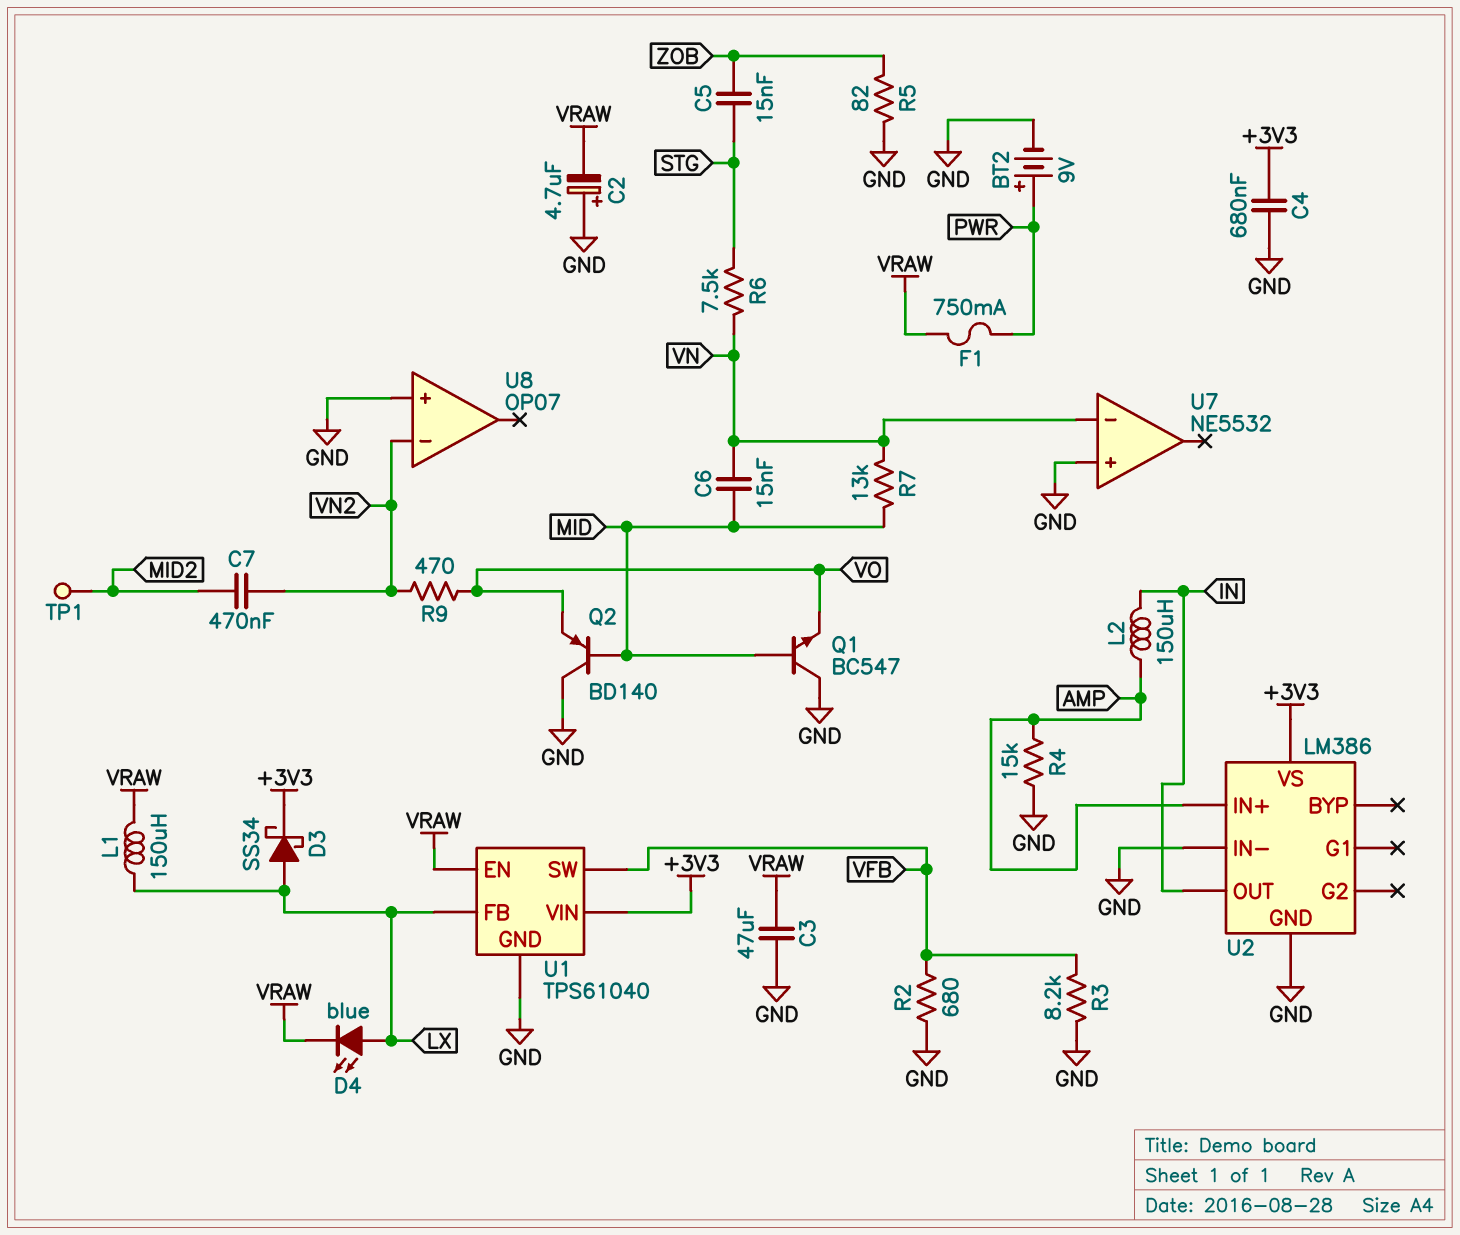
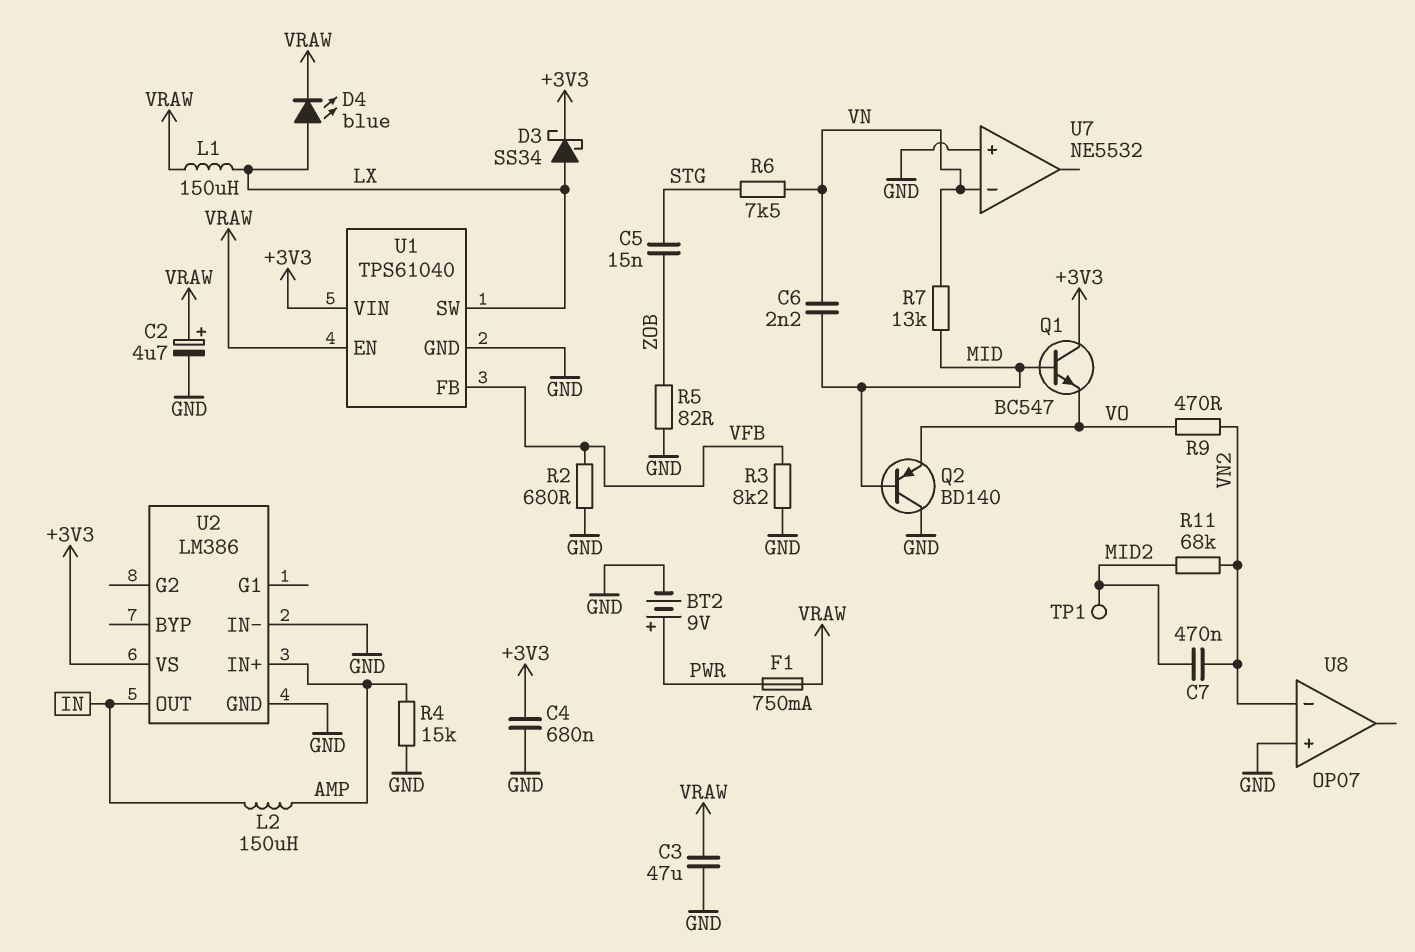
C2: 4.7uF (plus GND, minus VRAW) -> 4.7uF (plus VRAW, minus GND)
C6: 15nF (MID, VN) -> 2.2nF (MID, VN)
Q1: NPN BC547 (B MID, C GND, E VO) -> NPN BC547 (B MID, C +3V3, E VO)
R11: none -> 68k (MID2, VN2)
U1 pin FB: LX -> VFB
U1 pin SW: VFB -> LX

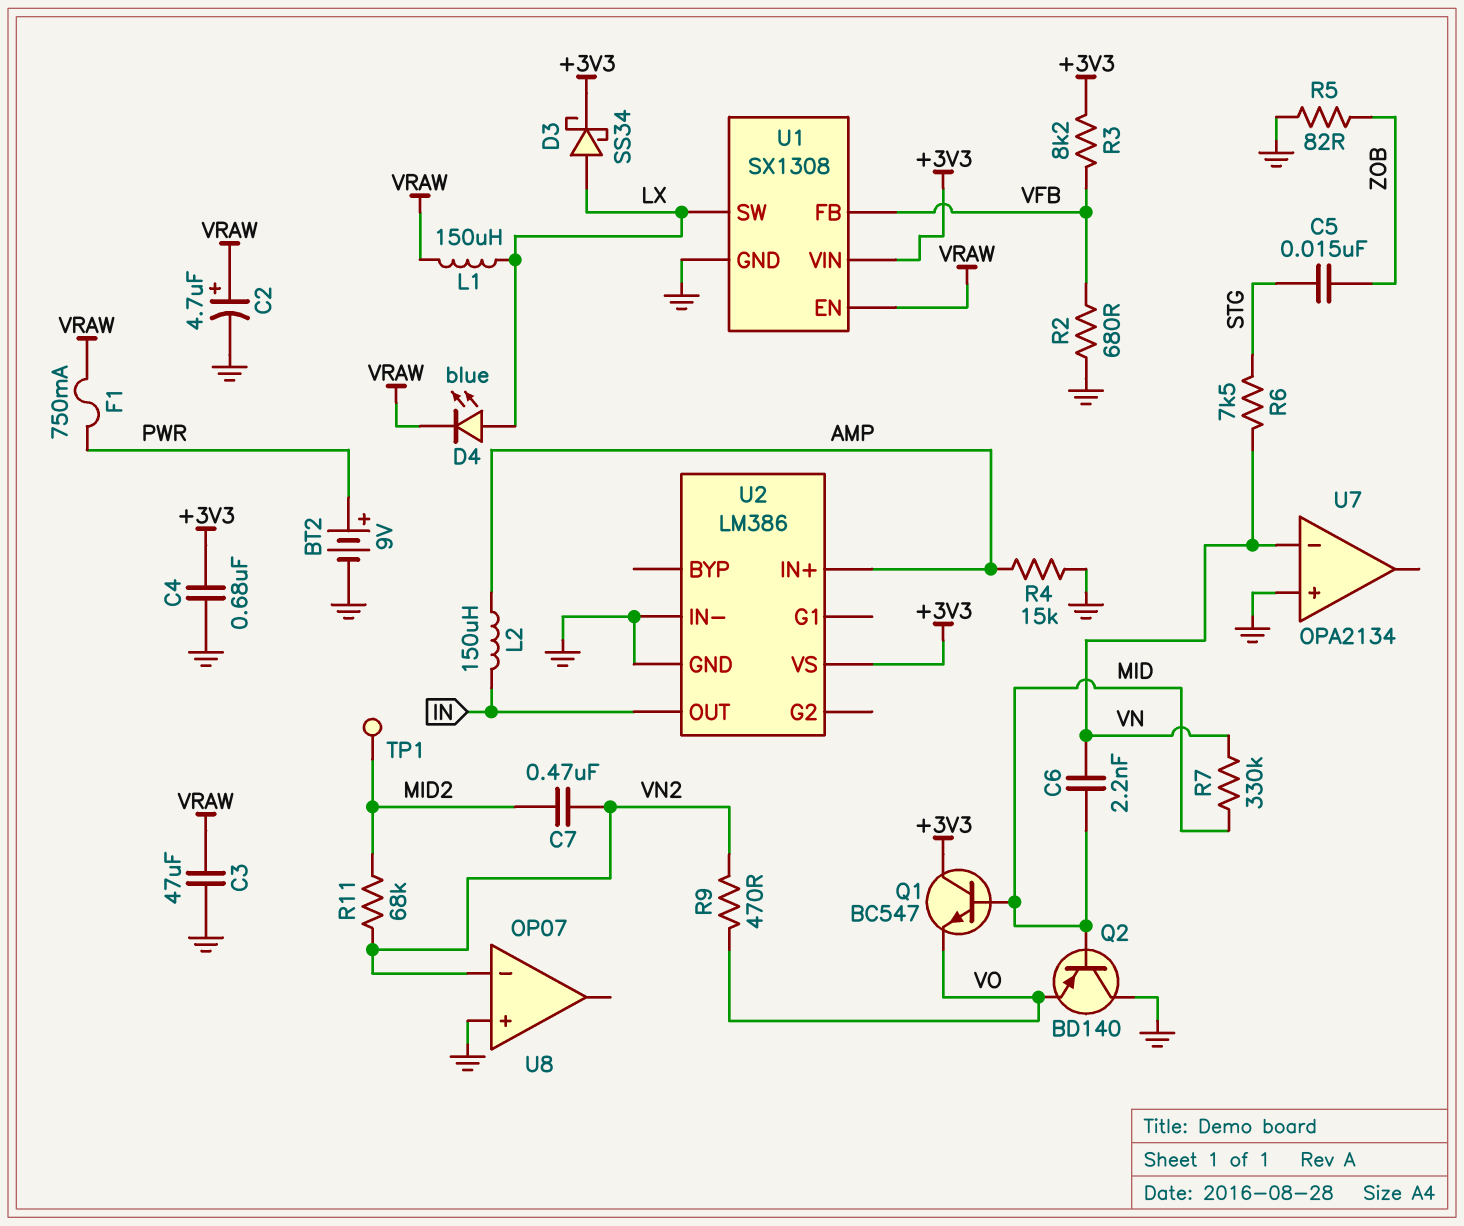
R3: 8.2k (GND, VFB) -> 8.2k (+3V3, VFB)
R7: 13k (MID, VN) -> 330k (MID, VN)
U1: TPS61040 -> SX1308
U7: NE5532 -> OPA2134

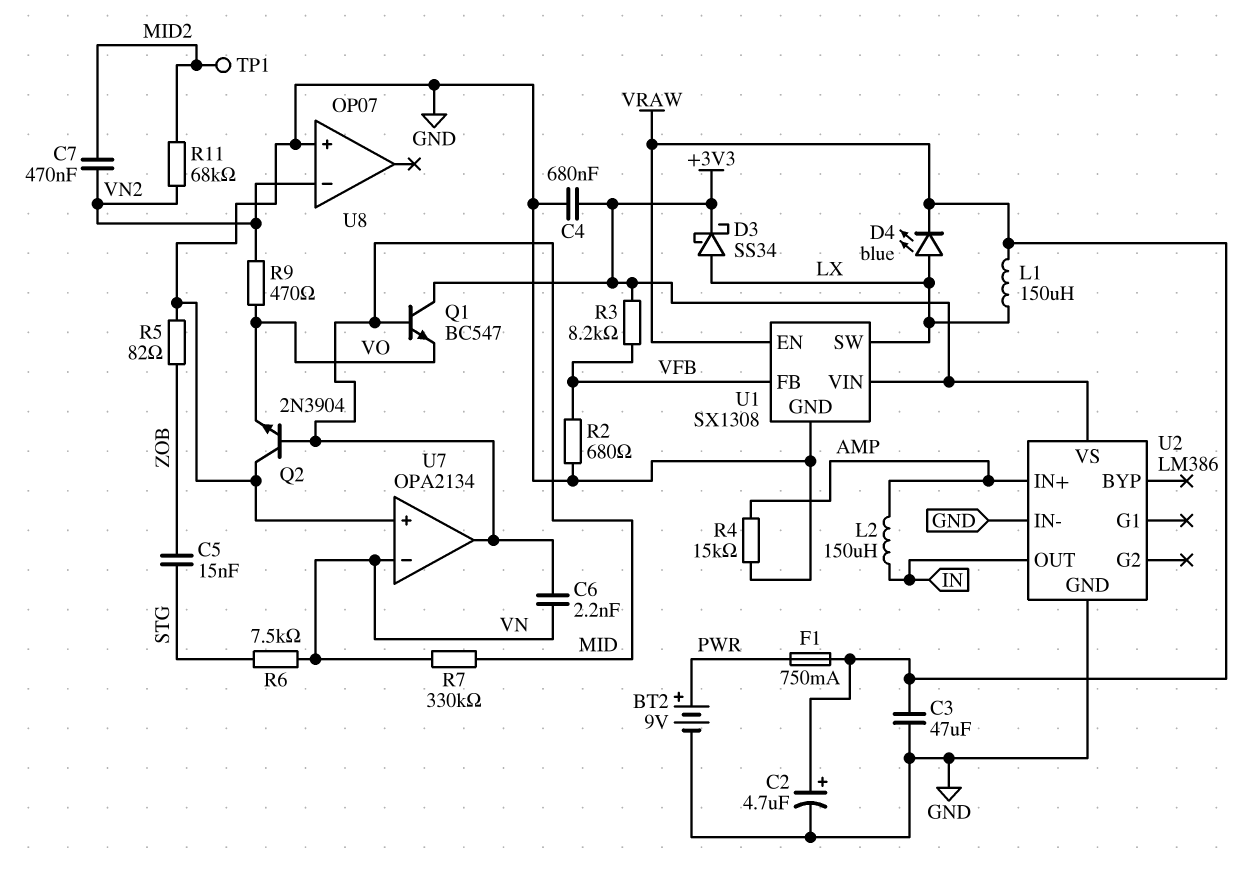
Q2: PNP BD140 (B MID, C GND, E VO) -> NPN 2N3904 (B MID, C GND, E VO)
U7 pin out: none -> MID

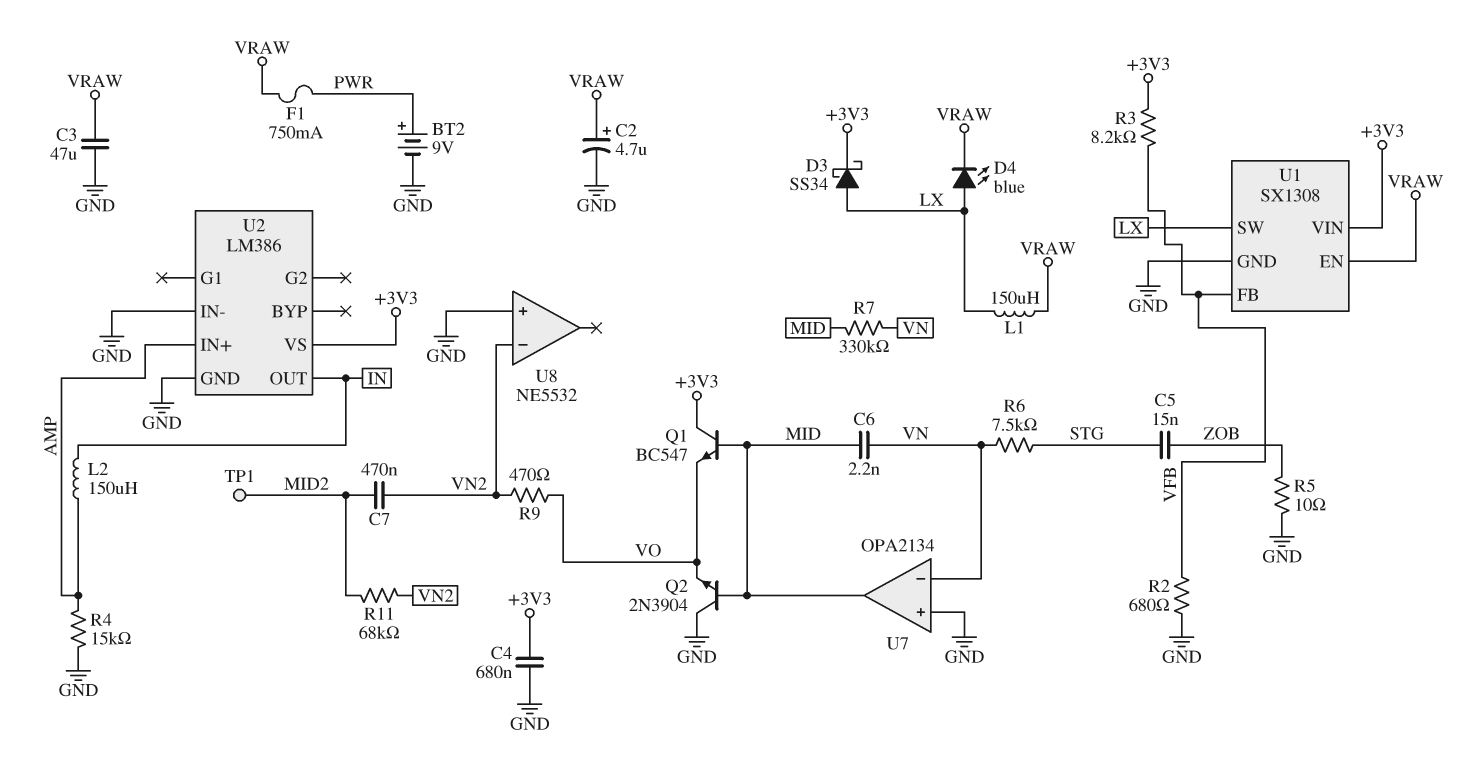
R5: 82 (GND, ZOB) -> 10 (GND, ZOB)
U8: OP07 -> NE5532

